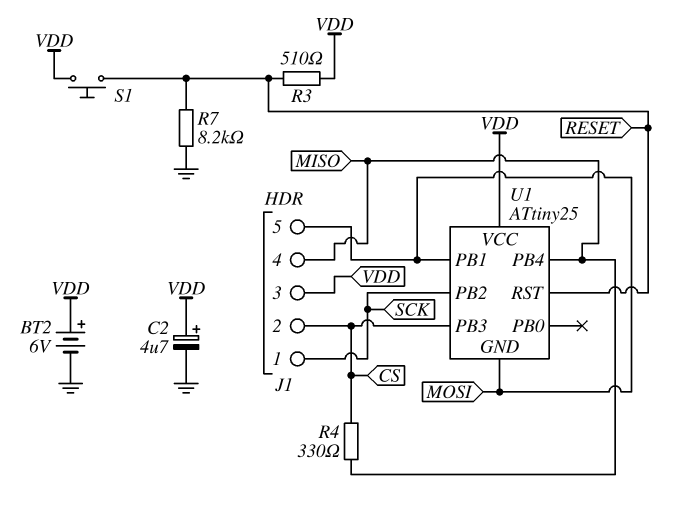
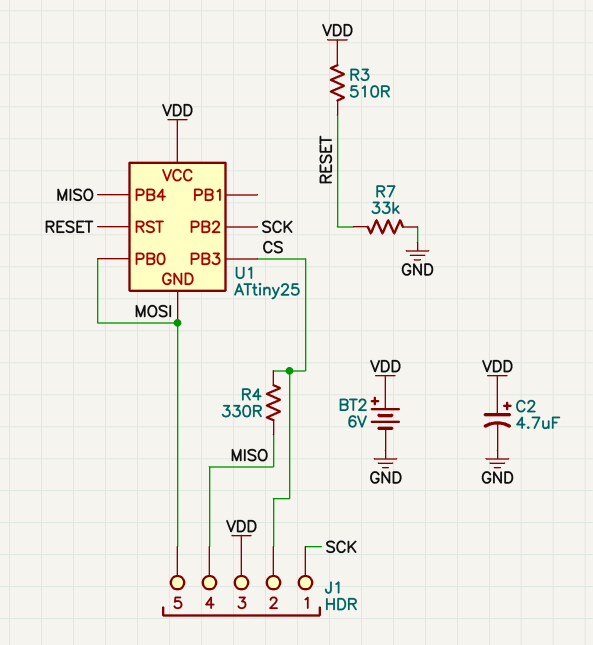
R7: 8.2k (GND, RESET) -> 33k (GND, RESET)
S1: button (RESET, VDD) -> none
U1 pin PB0: none -> MOSI
U1 pin PB1: MOSI -> none

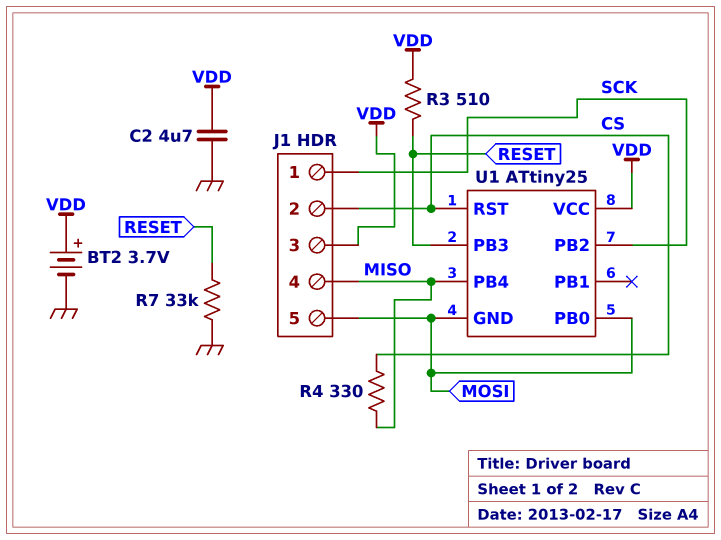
BT2: 6V (plus VDD, minus GND) -> 3.7V (plus VDD, minus GND)
C2: 4.7uF (plus VDD, minus GND) -> 4.7uF (GND, VDD)
U1 pin PB3: CS -> RESET
U1 pin RST: RESET -> CS

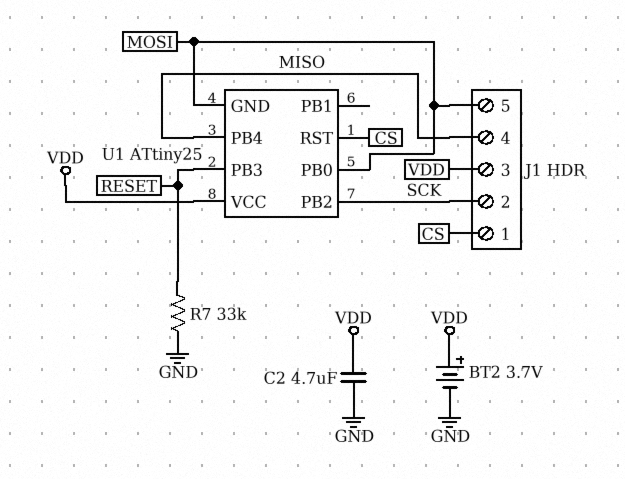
J1 pin 1: SCK -> CS
J1 pin 2: CS -> SCK
R3: 510 (RESET, VDD) -> none
R4: 330 (CS, MISO) -> none

